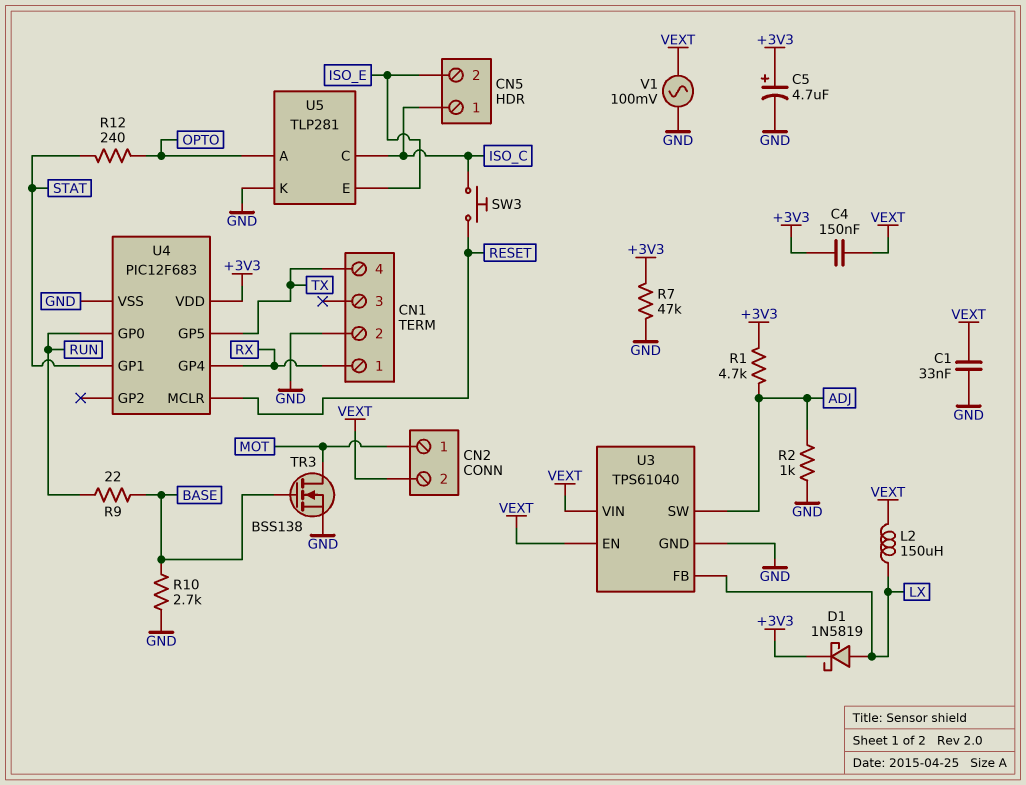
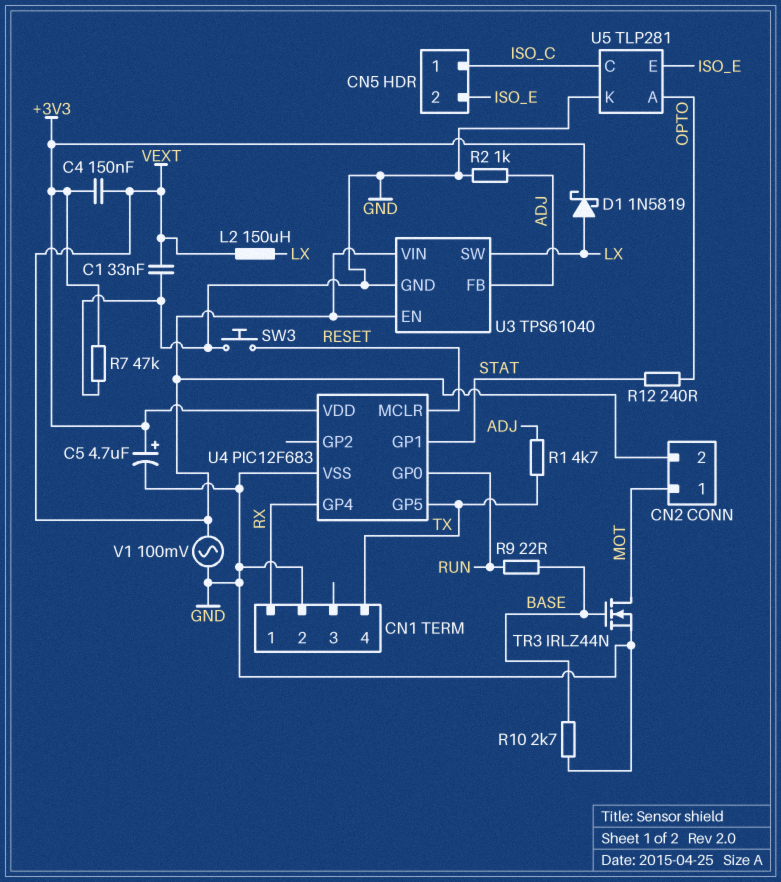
R1: 4.7k (+3V3, ADJ) -> 4.7k (ADJ, TX)
SW3: button (ISO_C, RESET) -> button (GND, RESET)
TR3: NMOS BSS138 (G BASE, D MOT, S GND) -> NMOS IRLZ44N (G BASE, D MOT, S GND)
U3 pin FB: LX -> ADJ
U3 pin SW: ADJ -> LX

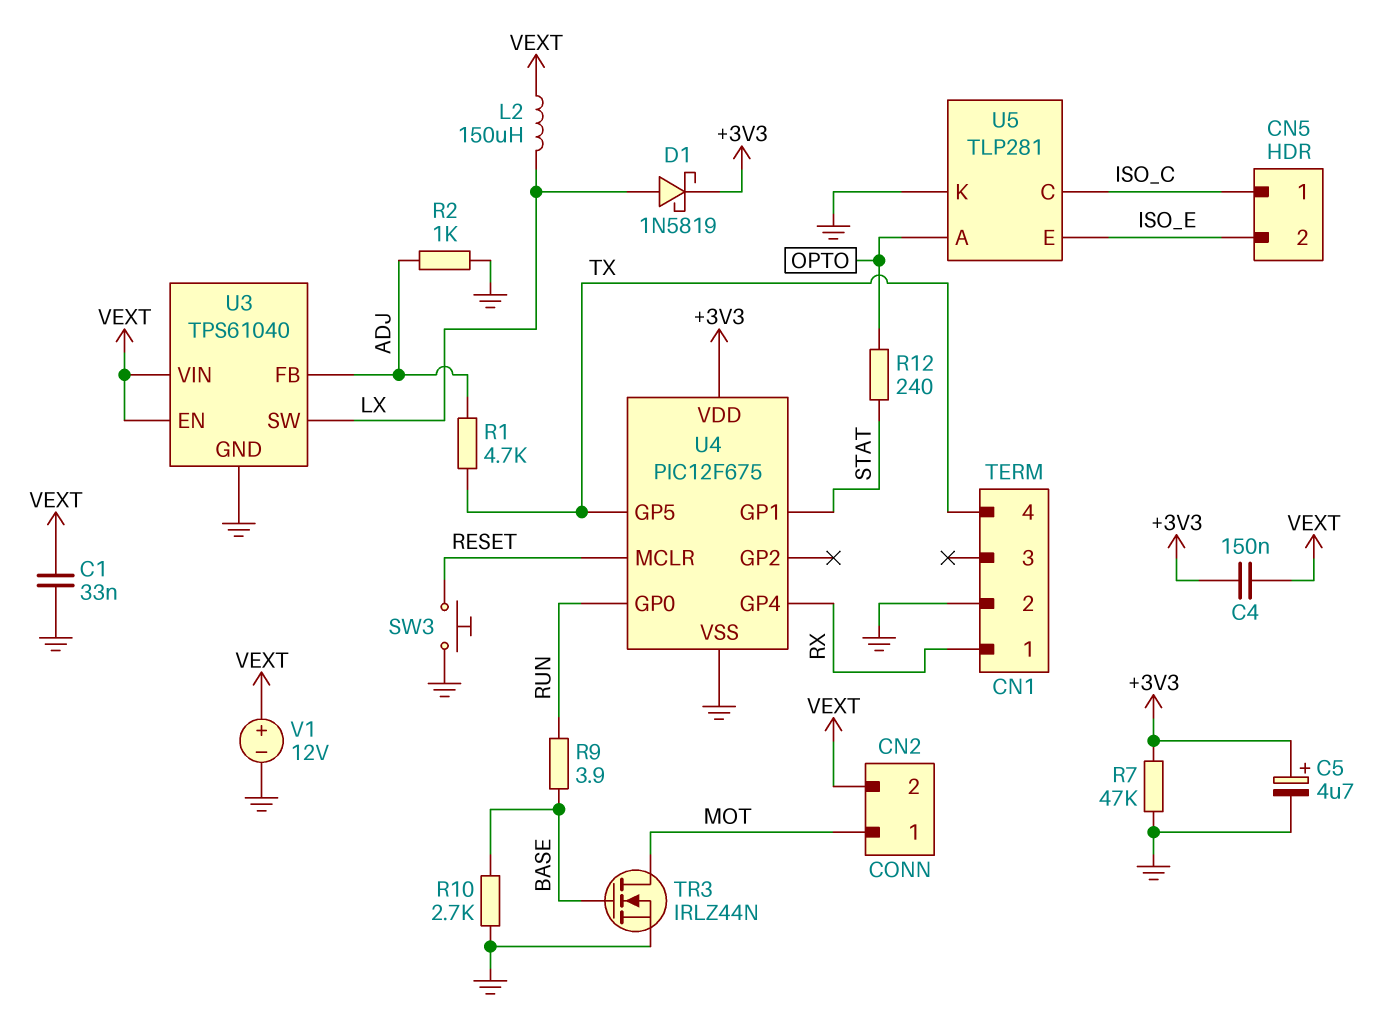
R9: 22 (BASE, RUN) -> 3.9 (BASE, RUN)
U4: PIC12F683 -> PIC12F675
V1: AC 100mV (GND, VEXT) -> 12V (plus VEXT, minus GND)

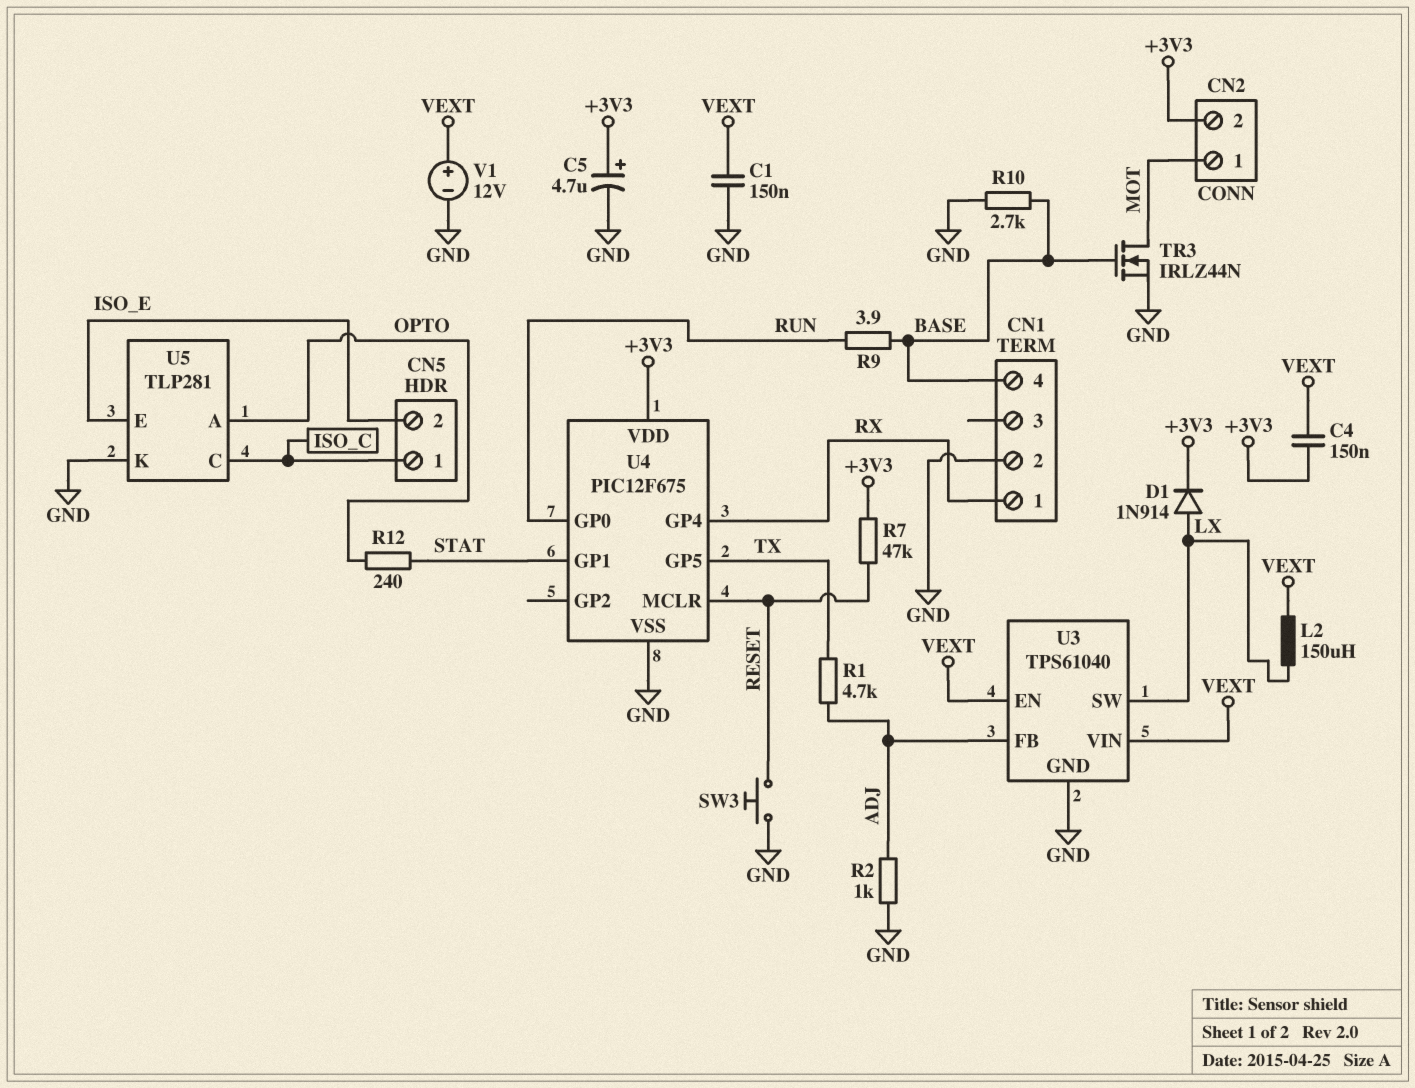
C1: 33nF (GND, VEXT) -> 150nF (GND, VEXT)
CN1 pin 4: TX -> BASE
CN2 pin 2: VEXT -> +3V3
D1: schottky 1N5819 (A LX, K +3V3) -> diode 1N914 (A LX, K +3V3)
R7: 47k (+3V3, GND) -> 47k (+3V3, RESET)

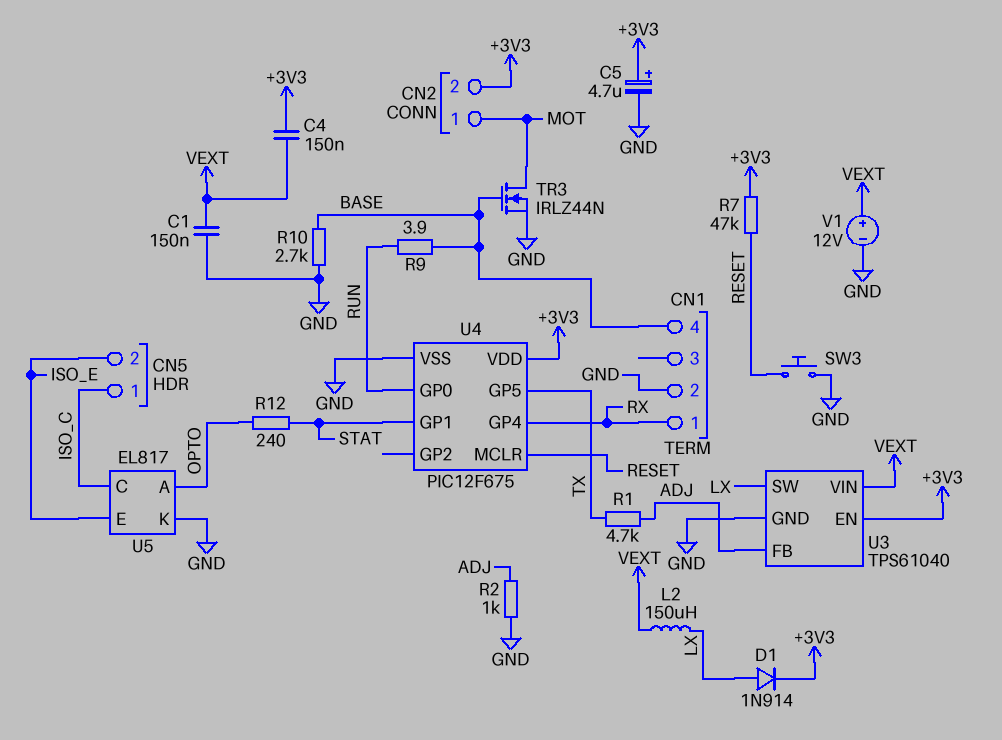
U3 pin EN: VEXT -> +3V3
U5: TLP281 -> EL817

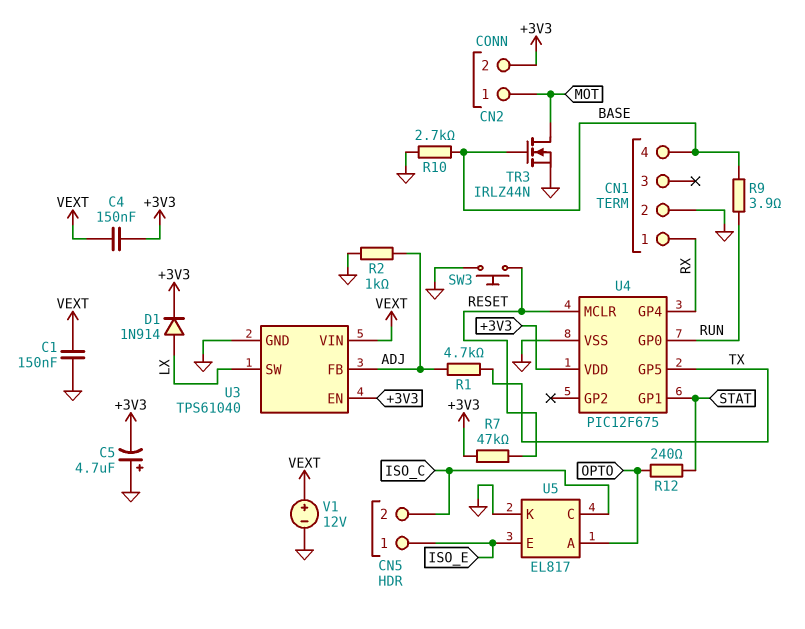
C5: 4.7uF (plus +3V3, minus GND) -> 4.7uF (plus GND, minus +3V3)
CN5 pin 1: ISO_C -> ISO_E
CN5 pin 2: ISO_E -> ISO_C
L2: 150uH (LX, VEXT) -> none

